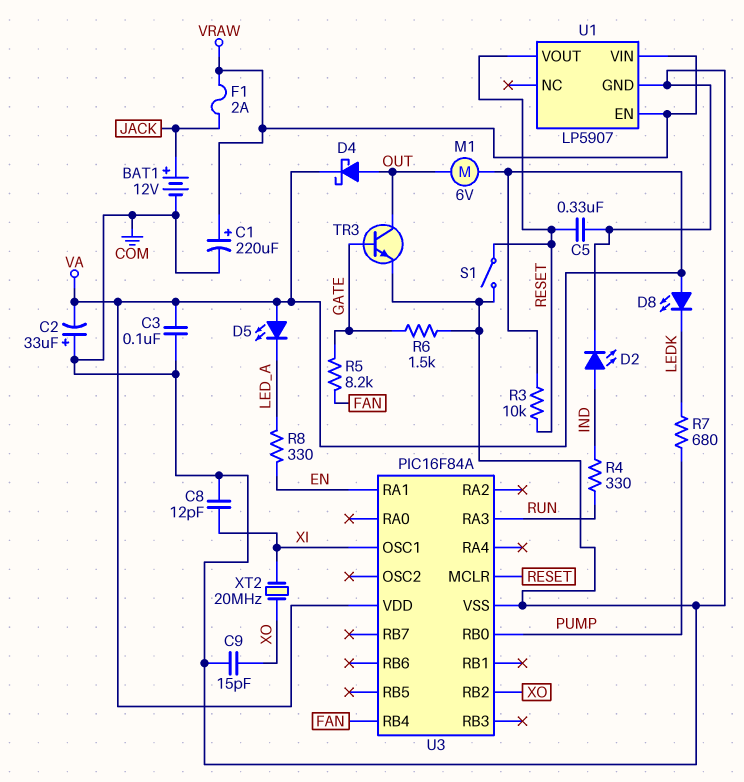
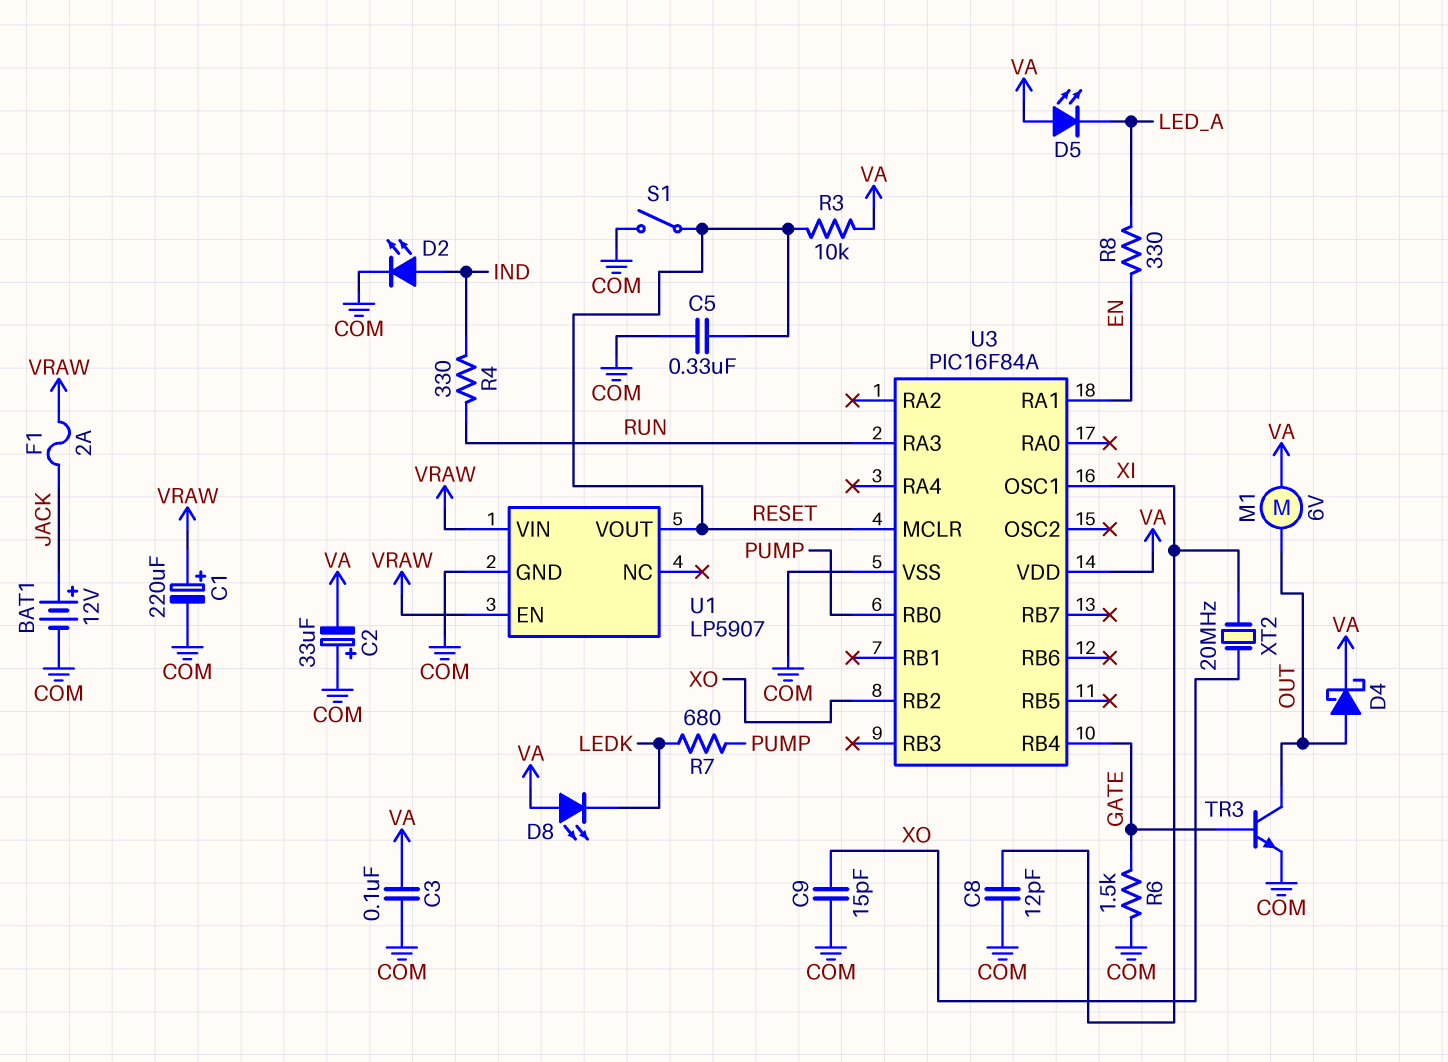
R5: 8.2k (FAN, GATE) -> none
U3 pin RB4: FAN -> GATE

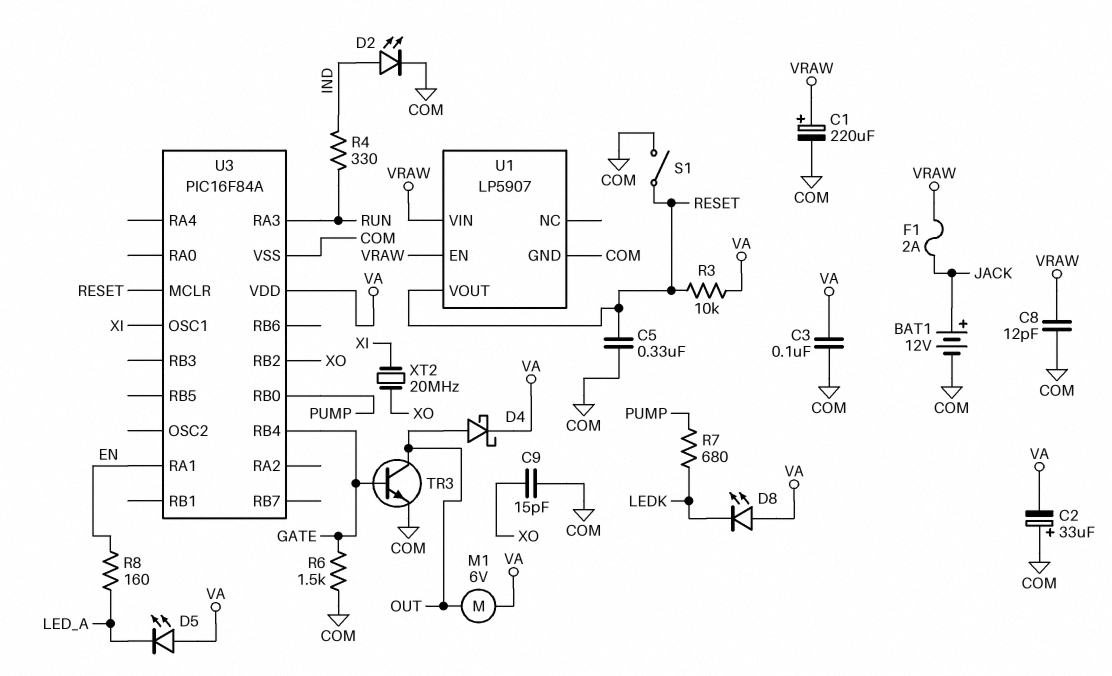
C8: 12pF (COM, XI) -> 12pF (COM, VRAW)
R8: 330 (EN, LED_A) -> 160 (EN, LED_A)

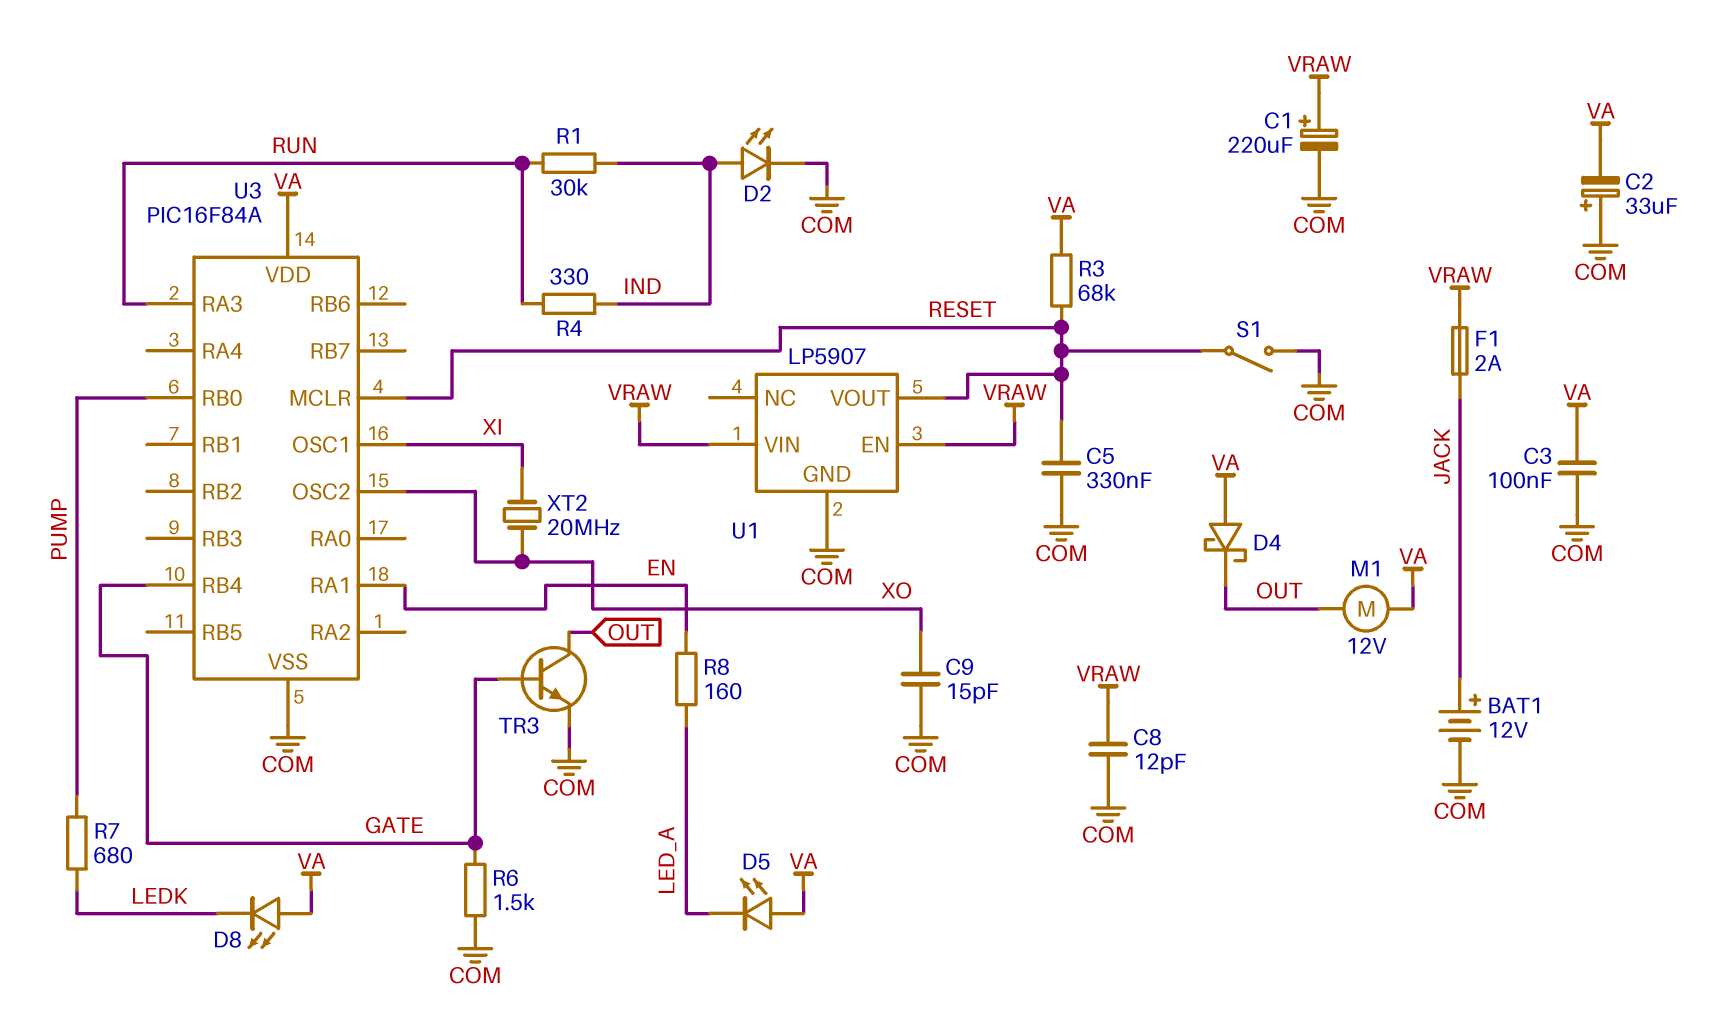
D4: schottky (A OUT, K VA) -> schottky (A VA, K OUT)
M1: motor 6V (OUT, VA) -> motor 12V (OUT, VA)
R1: none -> 30k (IND, RUN)
R3: 10k (RESET, VA) -> 68k (RESET, VA)
U3 pin OSC2: none -> XO
U3 pin RB2: XO -> none

